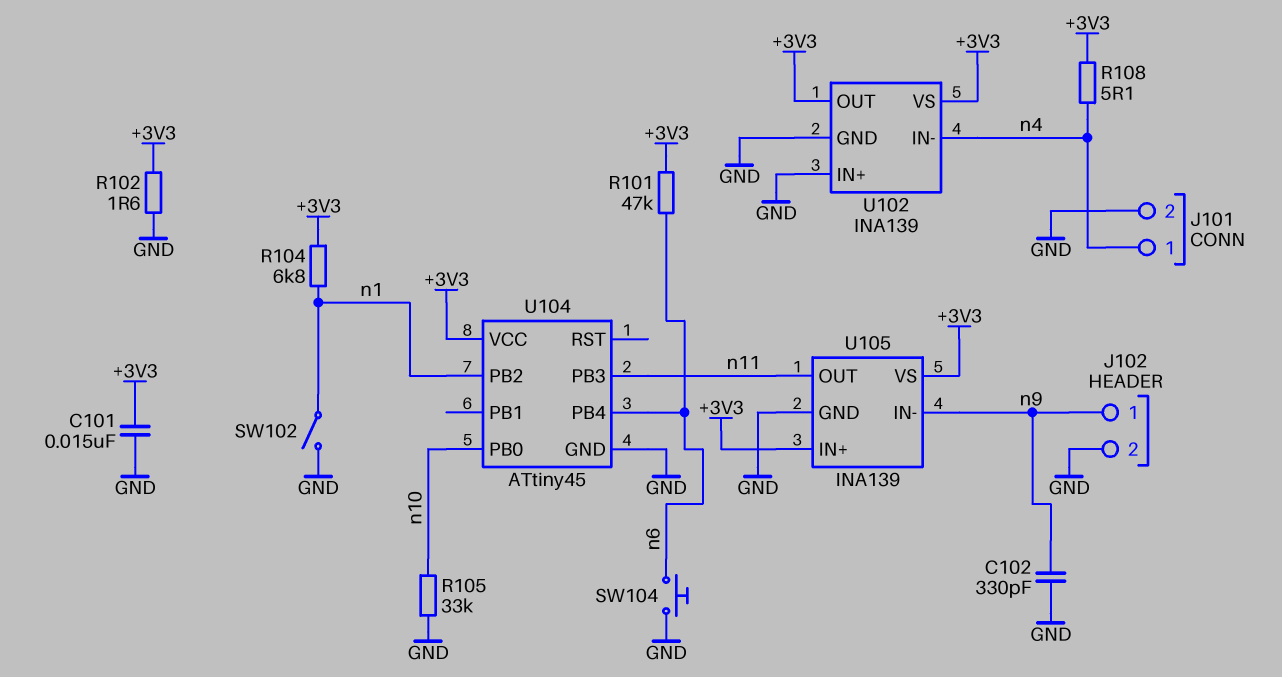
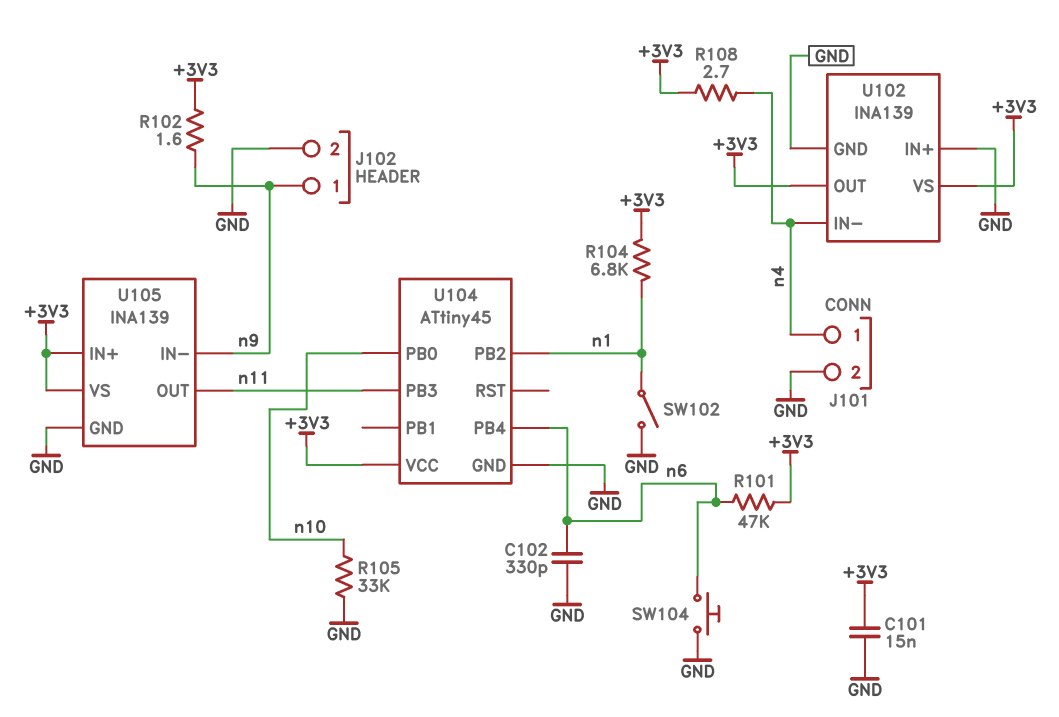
C102: 330pF (GND, n9) -> 330pF (GND, n6)
R102: 1.6 (+3V3, GND) -> 1.6 (+3V3, n9)
R108: 5.1 (+3V3, n4) -> 2.7 (+3V3, n4)

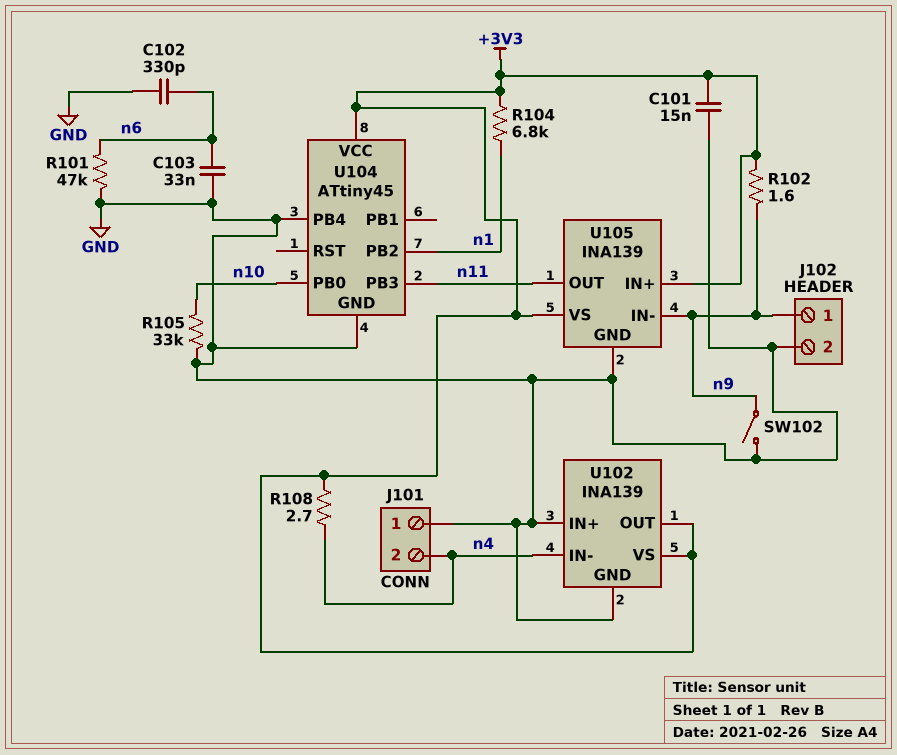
C103: none -> 33nF (GND, n6)
J101 pin 1: n4 -> GND
J101 pin 2: GND -> n4
R101: 47k (+3V3, n6) -> 47k (GND, n6)
SW102: switch (GND, n1) -> switch (GND, n9)
SW104: button (GND, n6) -> none
U104 pin PB4: n6 -> GND

